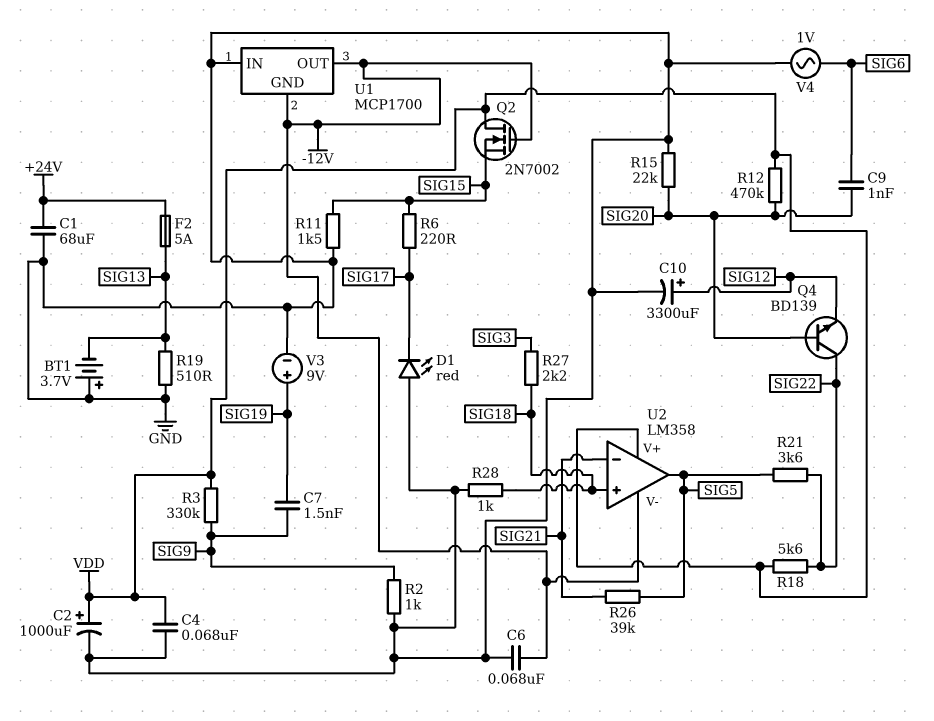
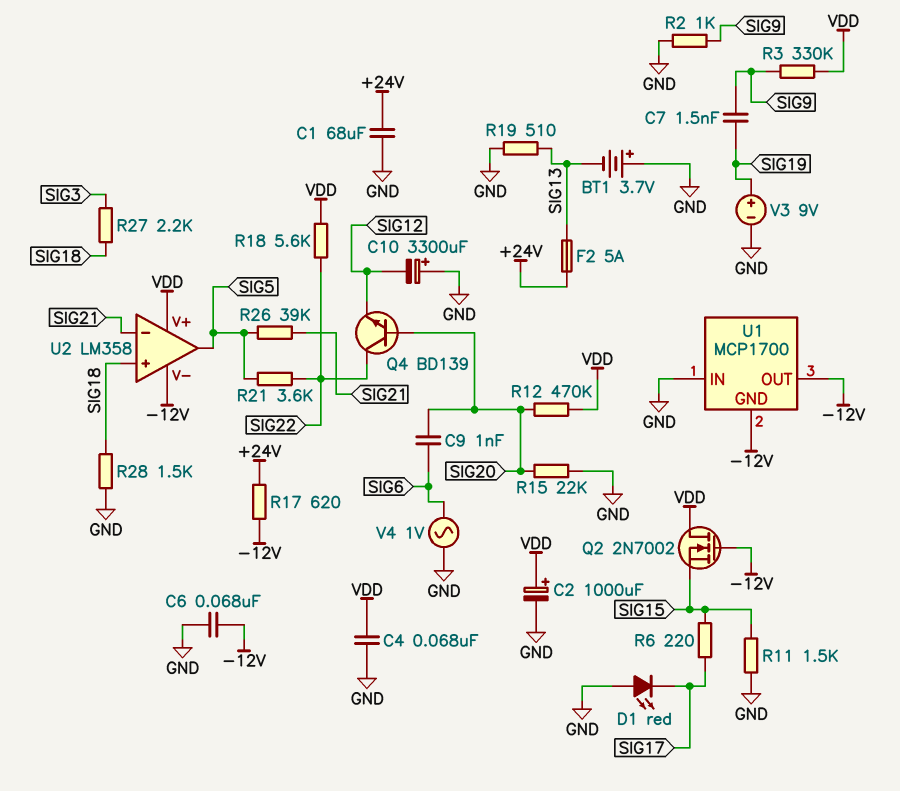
C10: 3300uF (plus SIG12, minus GND) -> 3300uF (plus GND, minus SIG12)
R17: none -> 620 (+24V, -12V)
R28: 1k (GND, SIG18) -> 1.5k (GND, SIG18)

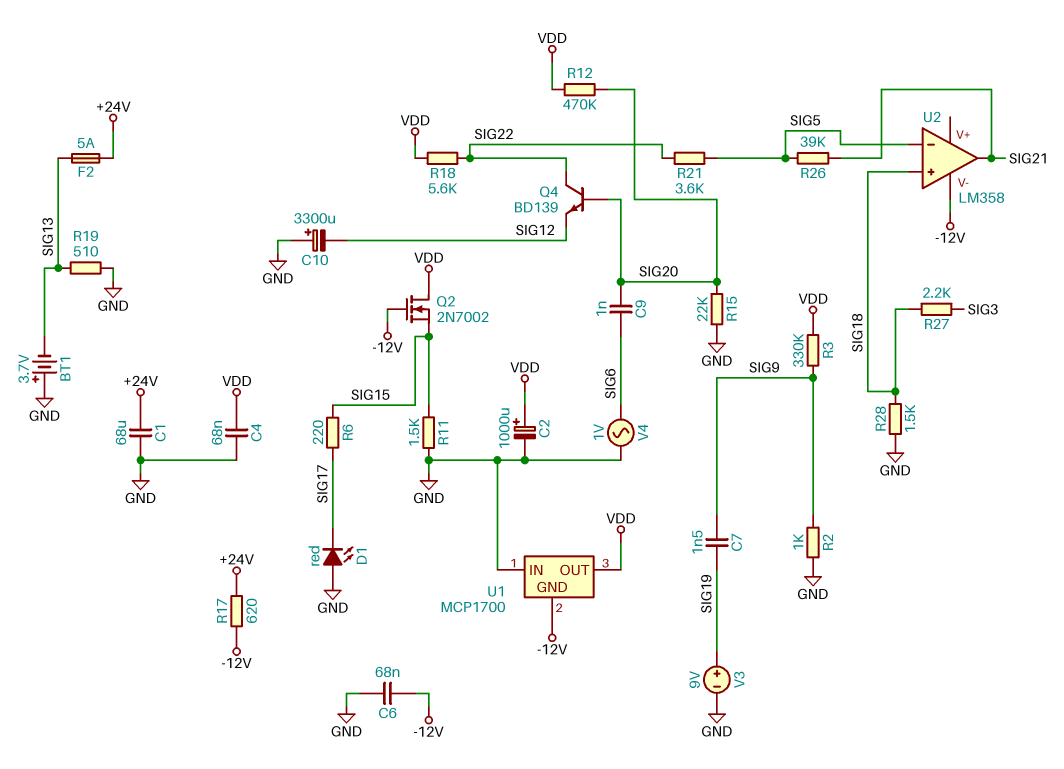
U1 pin OUT: -12V -> VDD
U2 pin V+: VDD -> none
U2 pin in-: SIG21 -> SIG5
U2 pin out: SIG5 -> SIG21

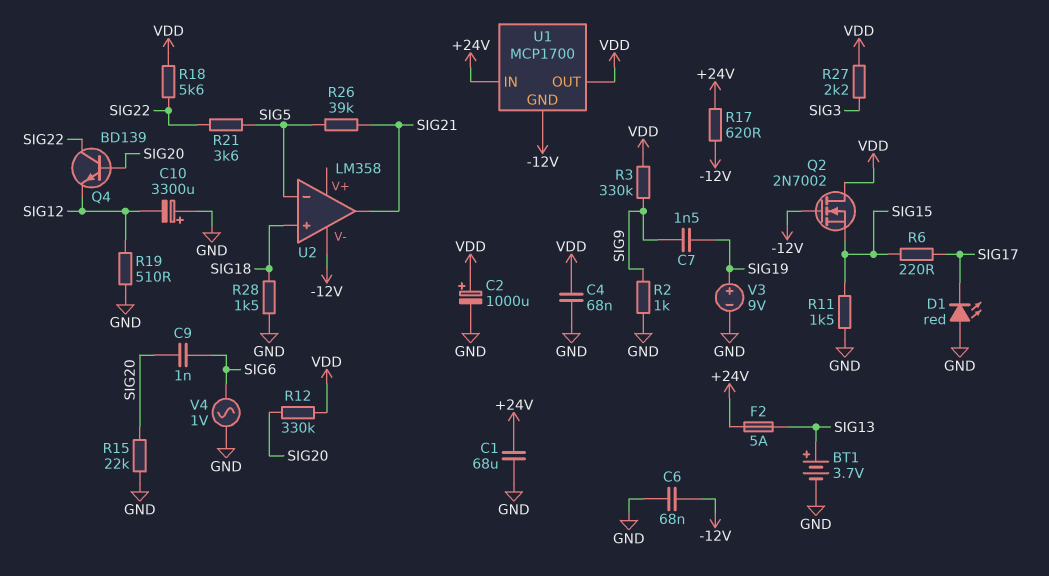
BT1: 3.7V (plus GND, minus SIG13) -> 3.7V (plus SIG13, minus GND)
R12: 470k (SIG20, VDD) -> 330k (SIG20, VDD)
R19: 510 (GND, SIG13) -> 510 (GND, SIG12)
R27: 2.2k (SIG3, SIG18) -> 2.2k (SIG3, VDD)
U1 pin IN: GND -> +24V

